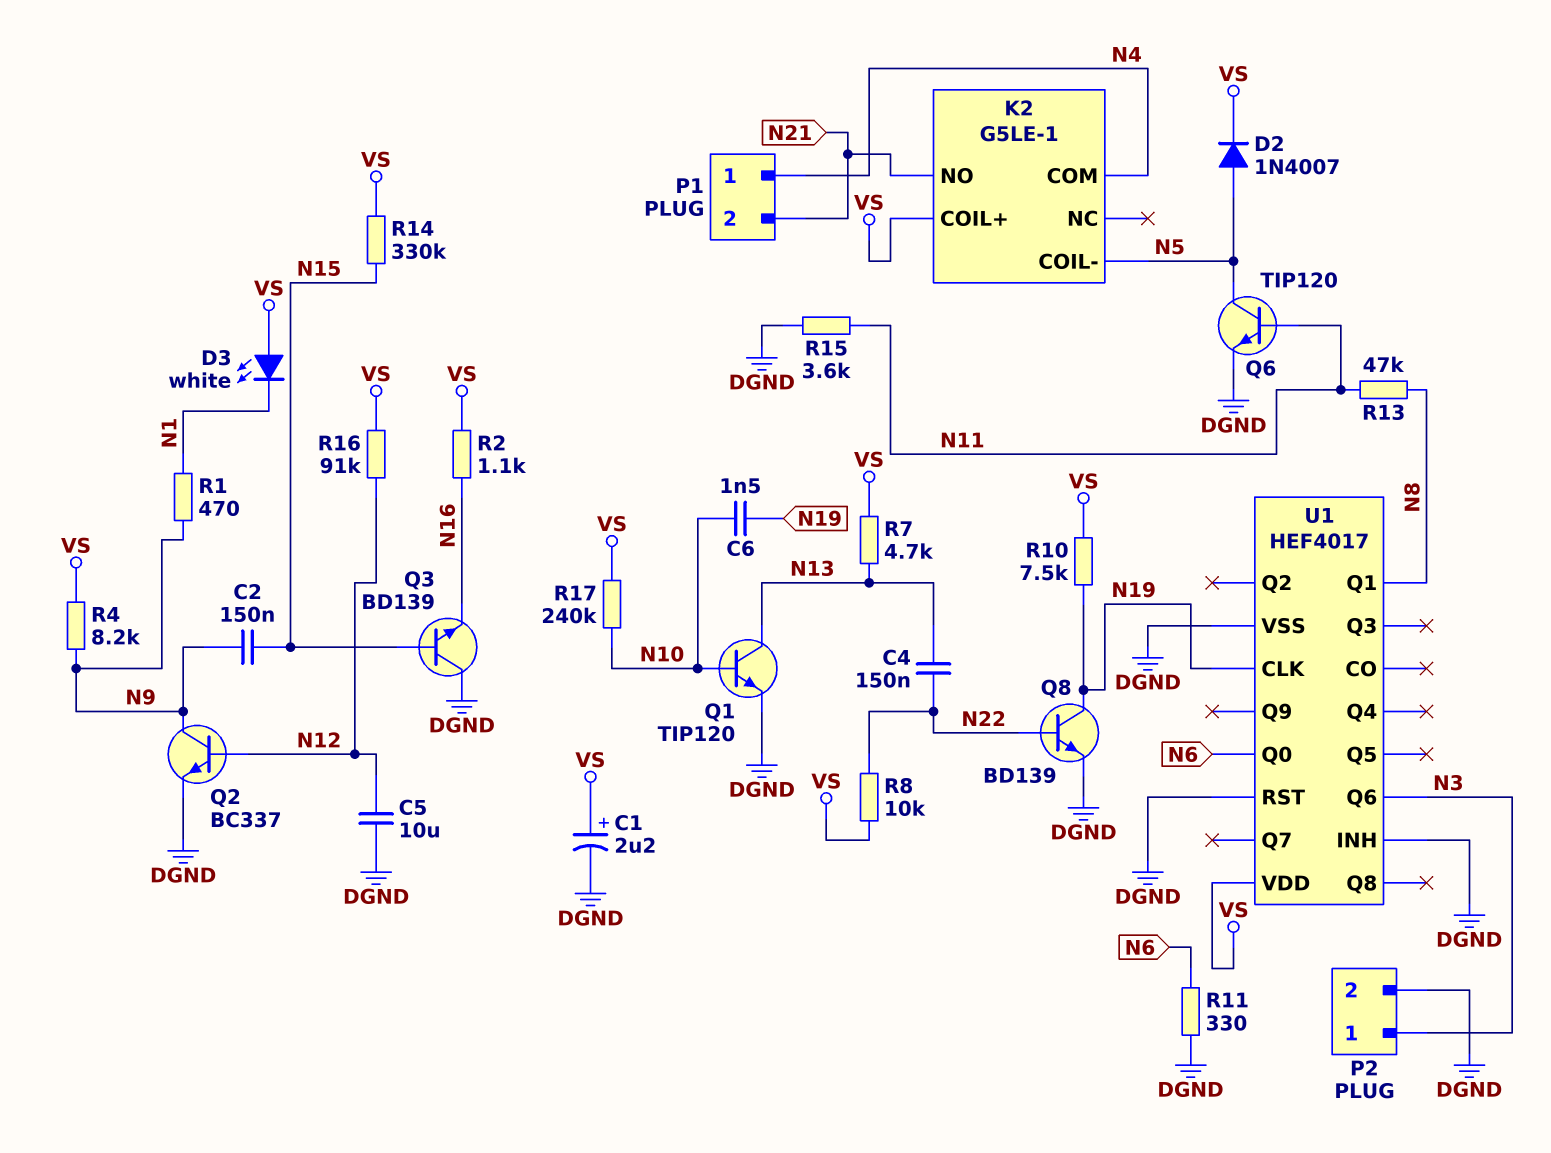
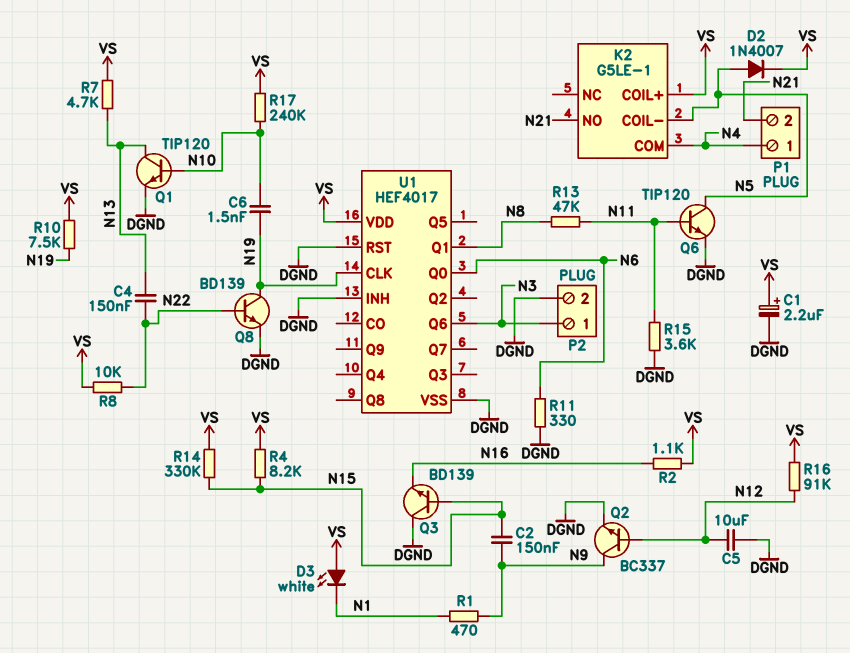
R4: 8.2k (N9, VS) -> 8.2k (N15, VS)

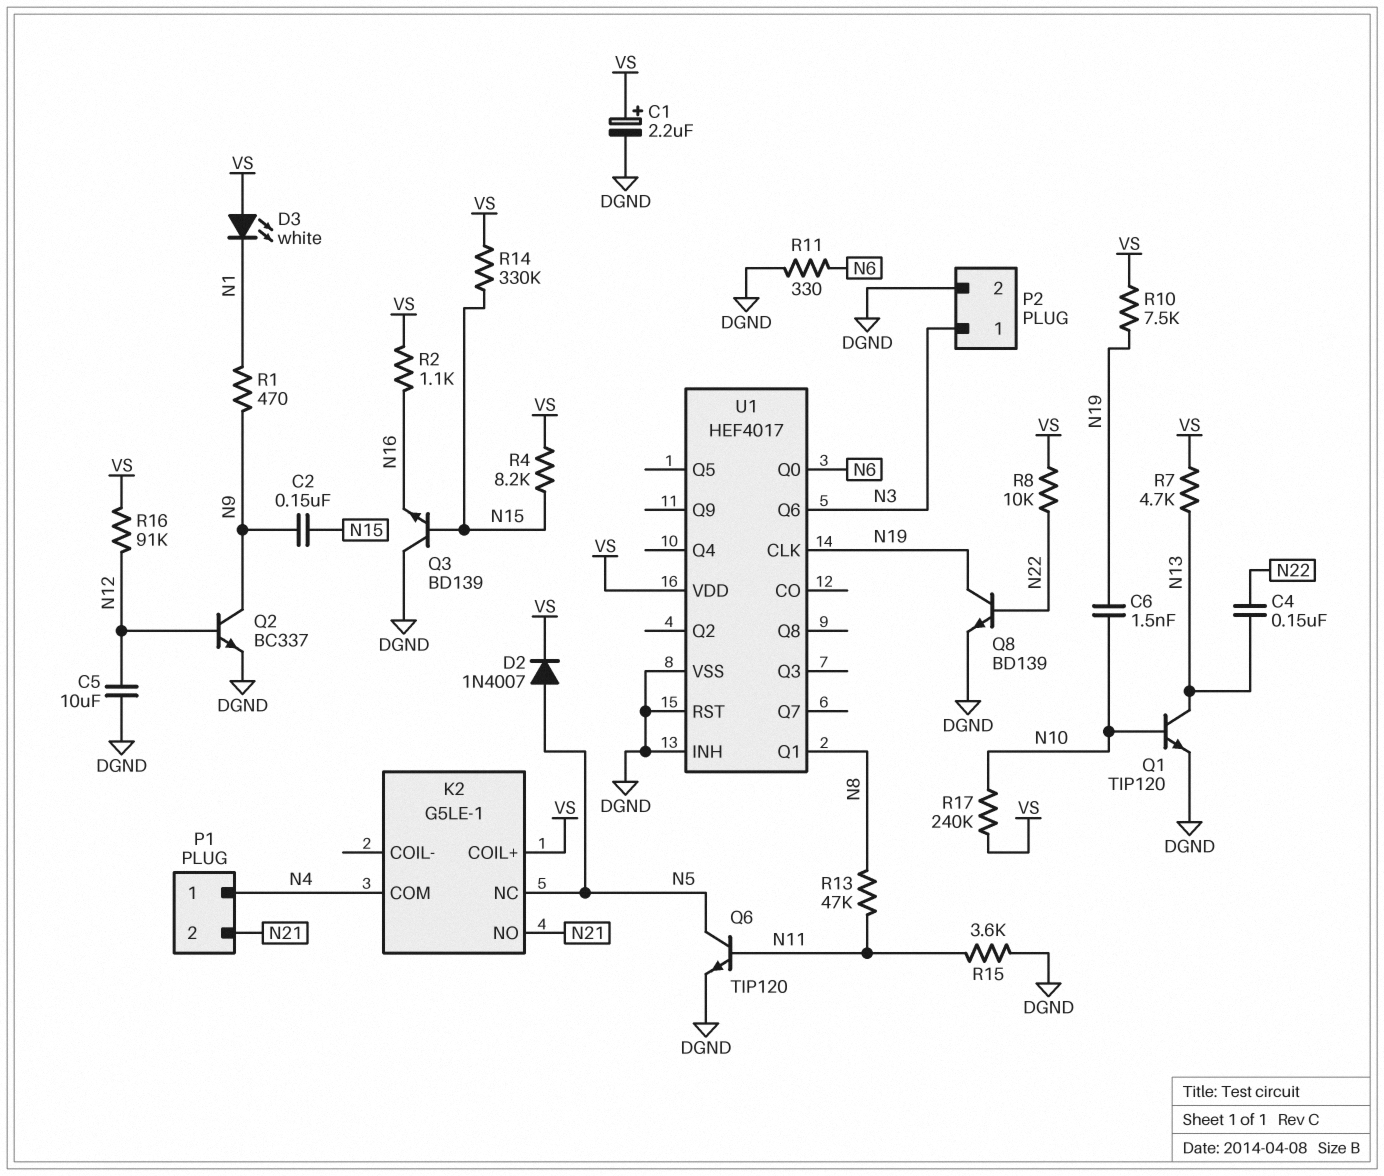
K2 pin COIL-: N5 -> none
K2 pin NC: none -> N5

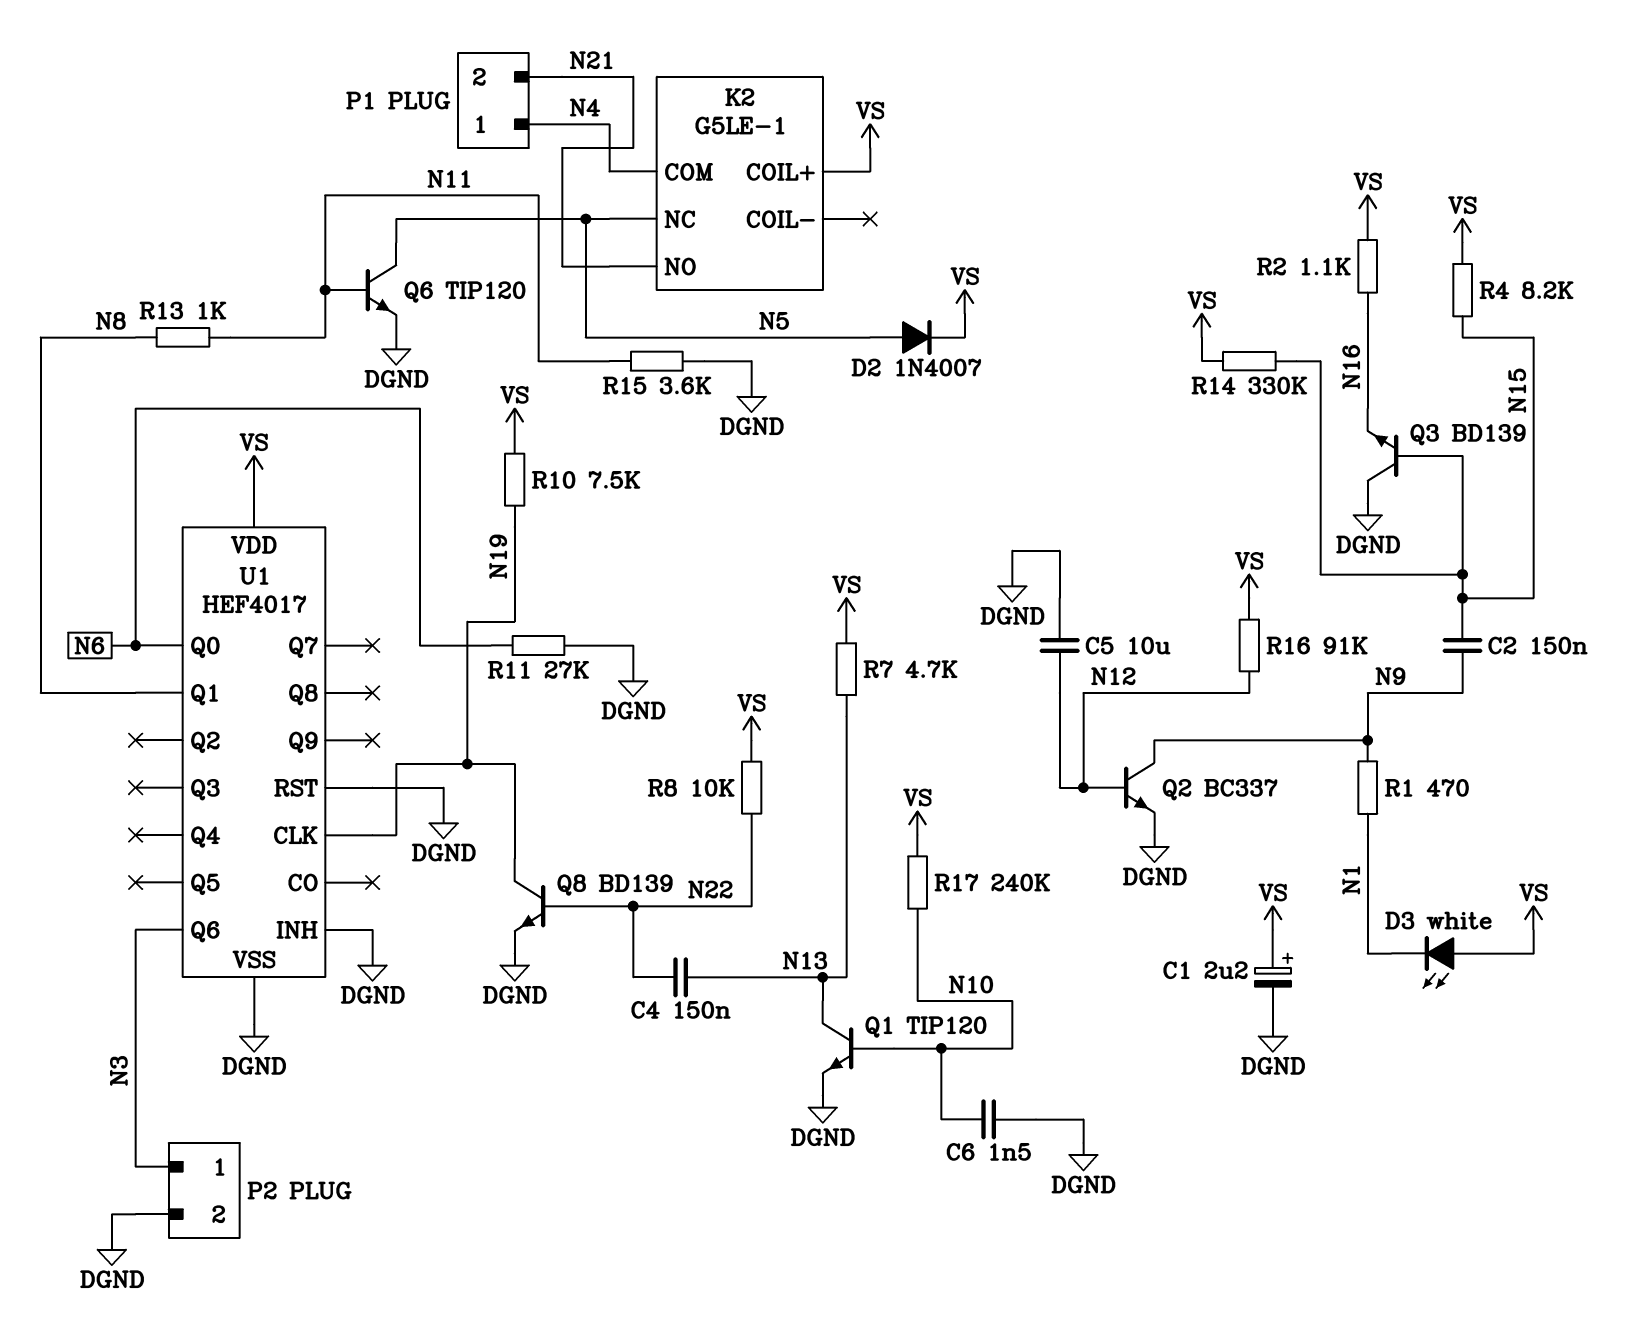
C6: 1.5nF (N10, N19) -> 1.5nF (DGND, N10)
R11: 330 (DGND, N6) -> 27k (DGND, N6)
R13: 47k (N8, N11) -> 1k (N8, N11)

